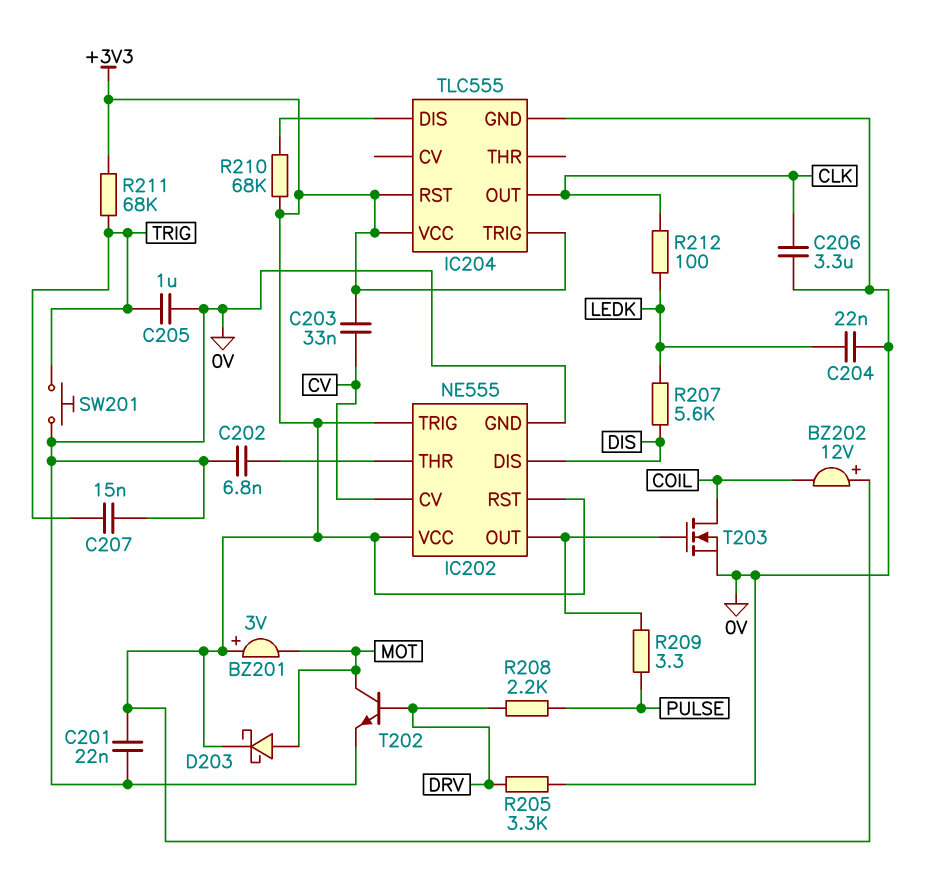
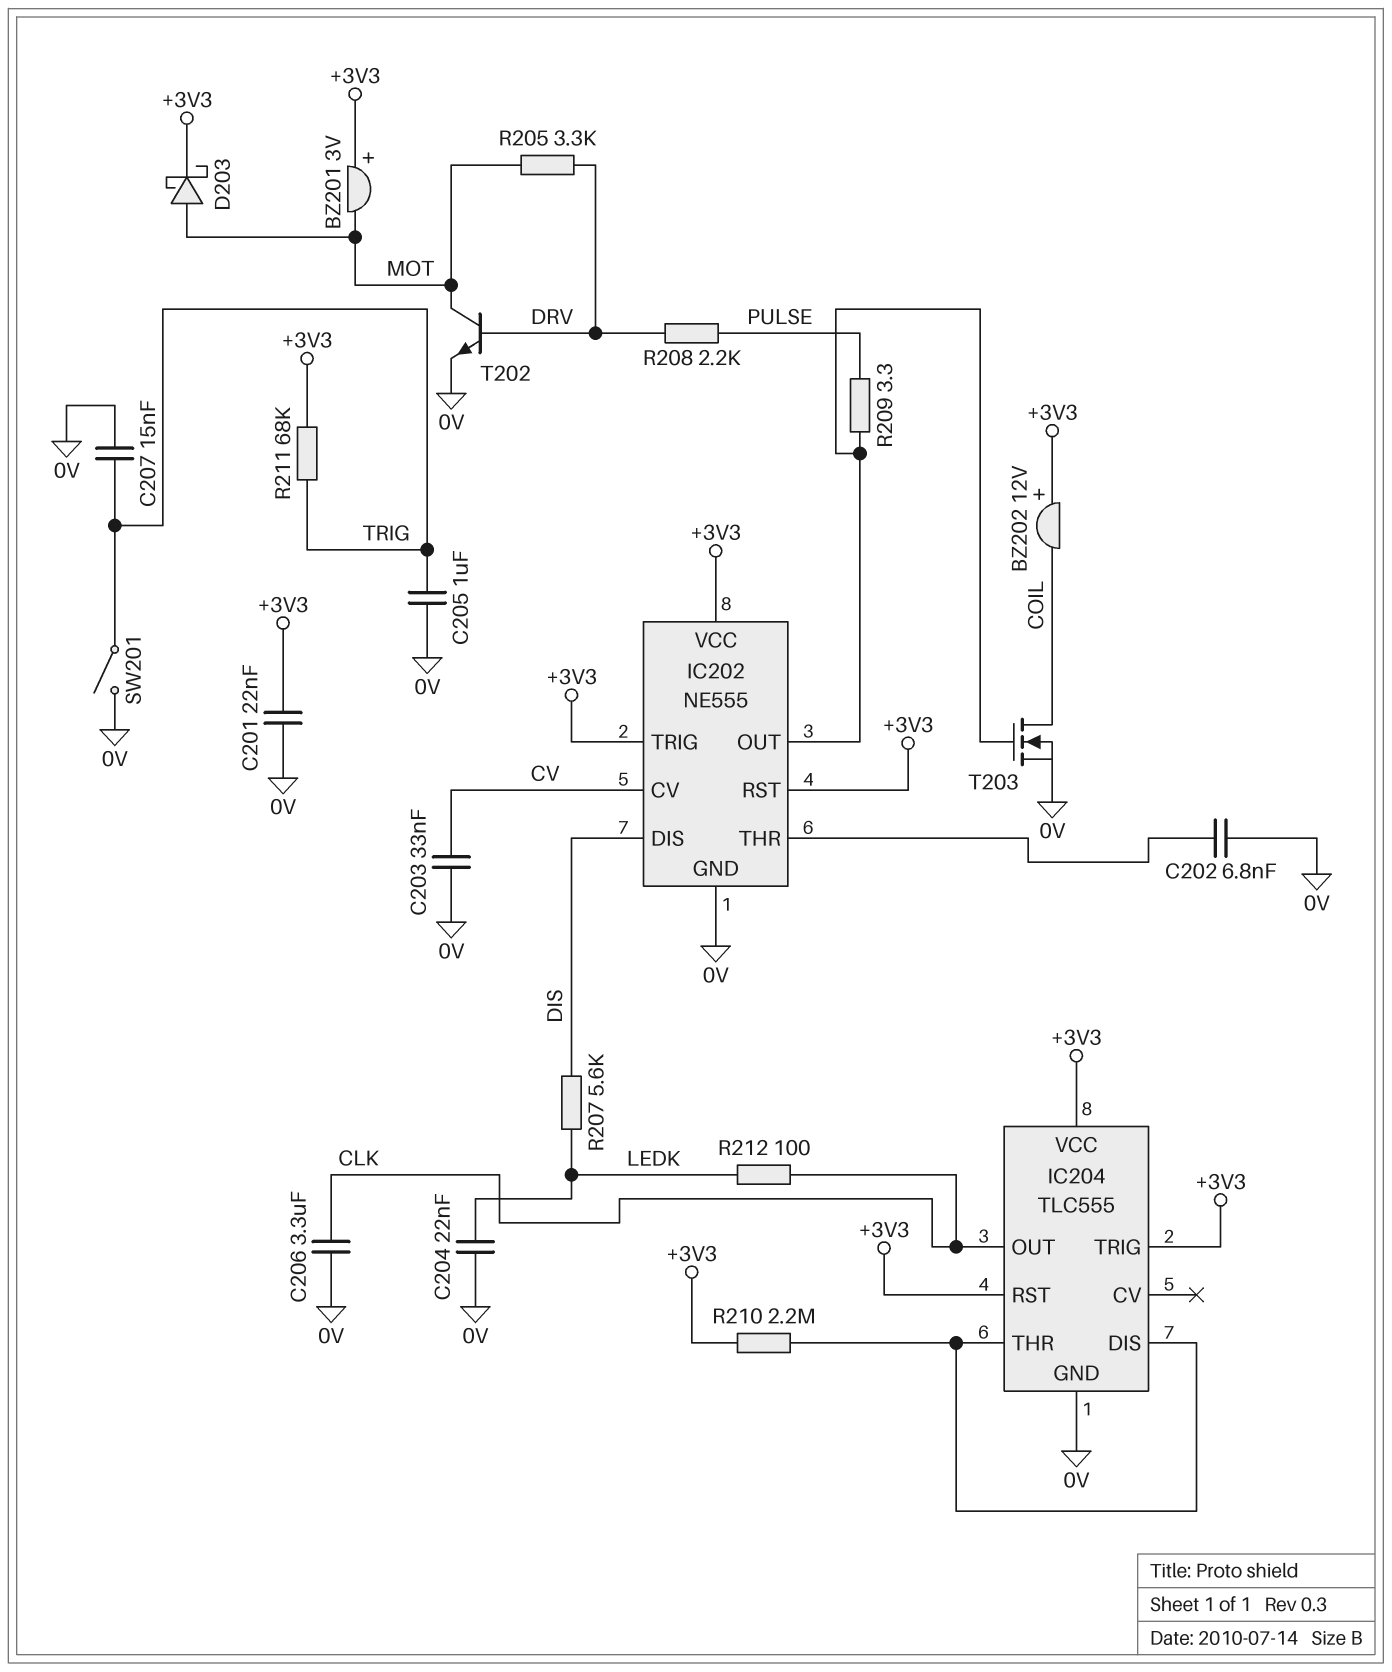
C203: 33nF (+3V3, CV) -> 33nF (0V, CV)
IC204 pin THR: none -> IC204/DIS
R205: 3.3k (0V, DRV) -> 3.3k (DRV, MOT)
R210: 68k (+3V3, IC204/DIS) -> 2.2M (+3V3, IC204/DIS)
SW201: button (0V, TRIG) -> switch (0V, TRIG)

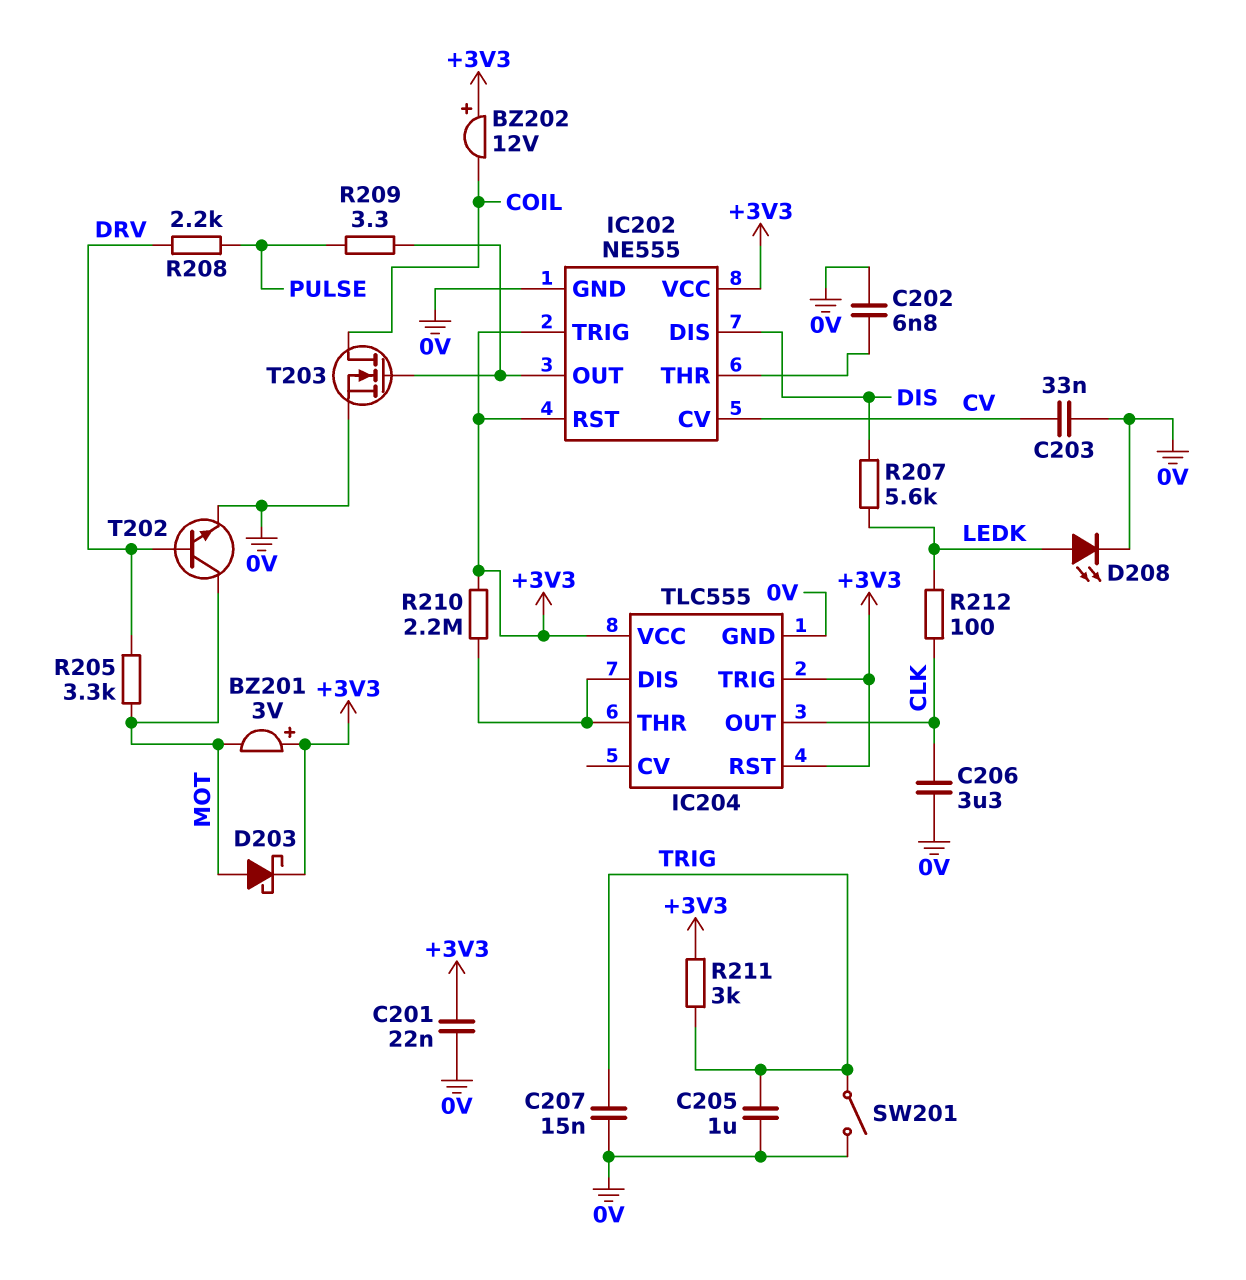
C204: 22nF (0V, LEDK) -> none
D208: none -> LED (A LEDK, K 0V)
R211: 68k (+3V3, TRIG) -> 3k (+3V3, TRIG)

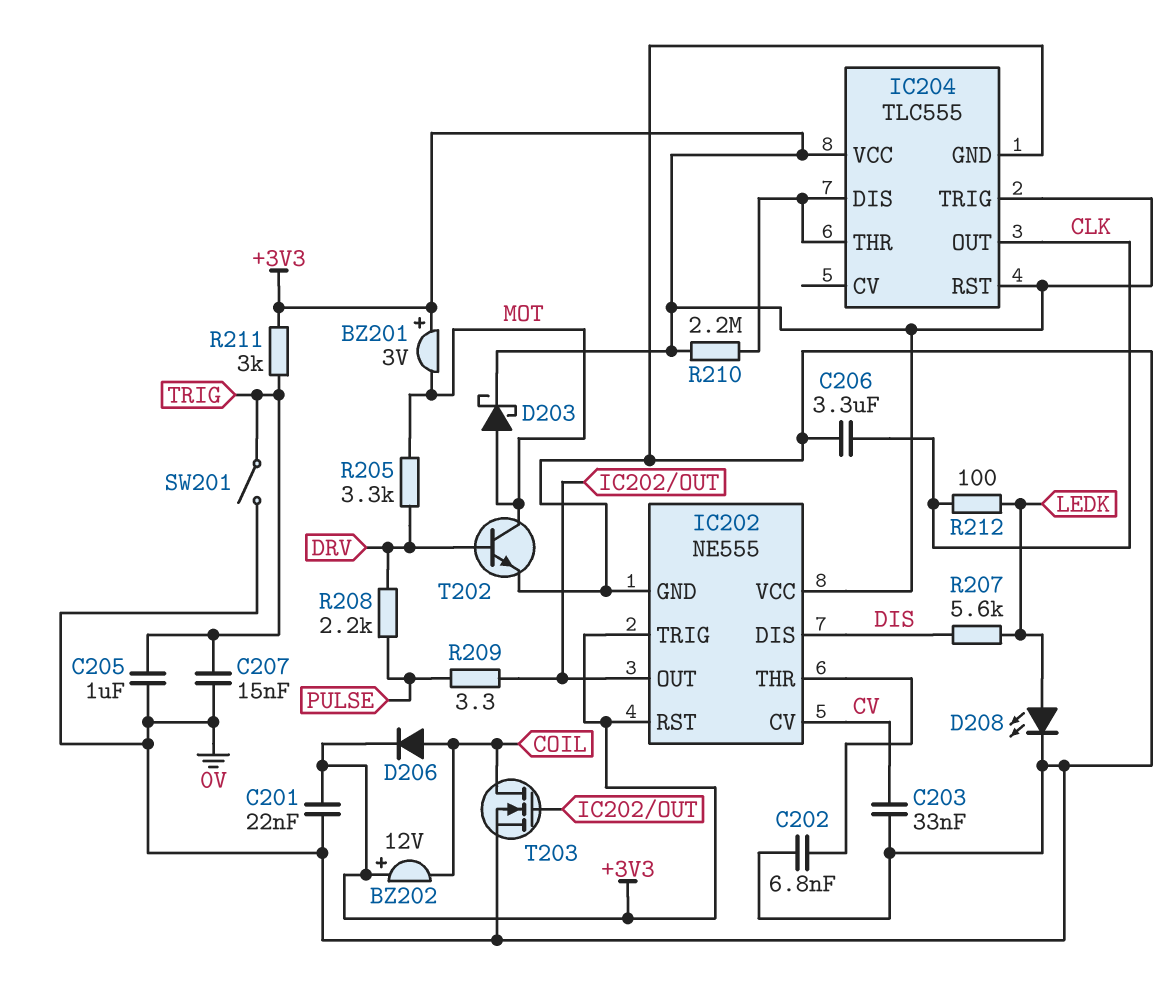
D206: none -> diode (A COIL, K +3V3)

